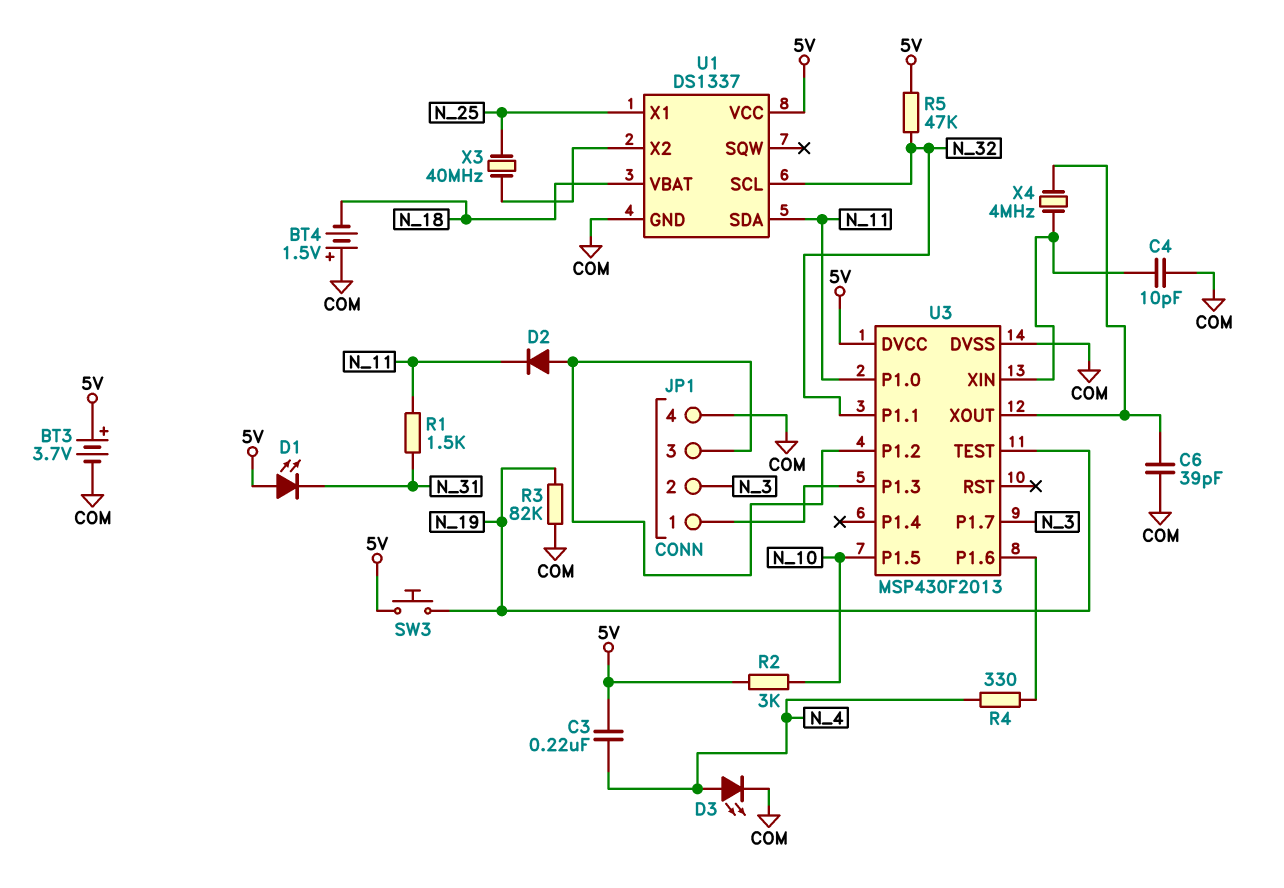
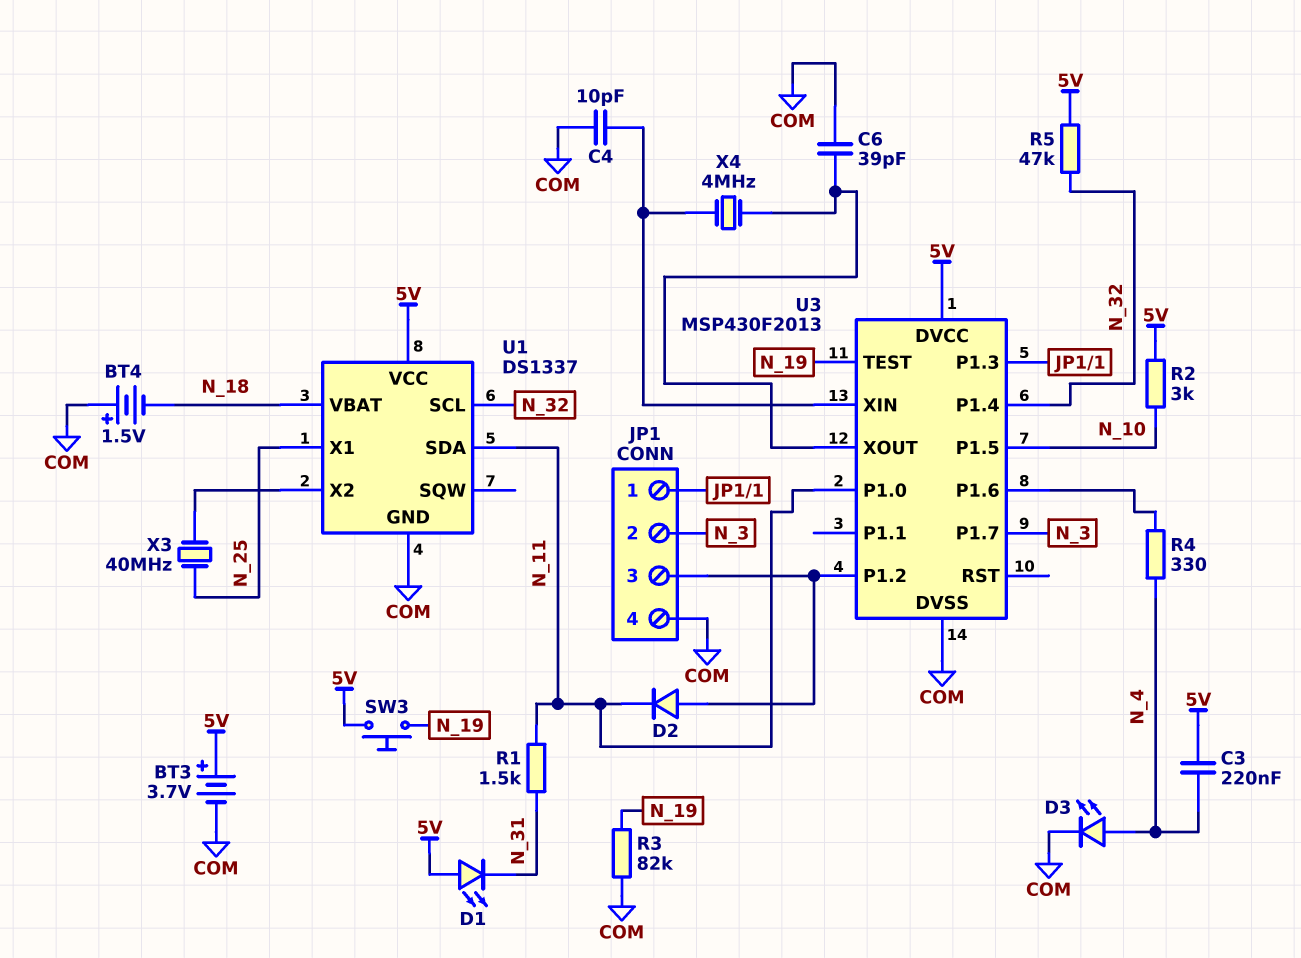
U3 pin P1.1: N_32 -> none
U3 pin P1.4: none -> N_32

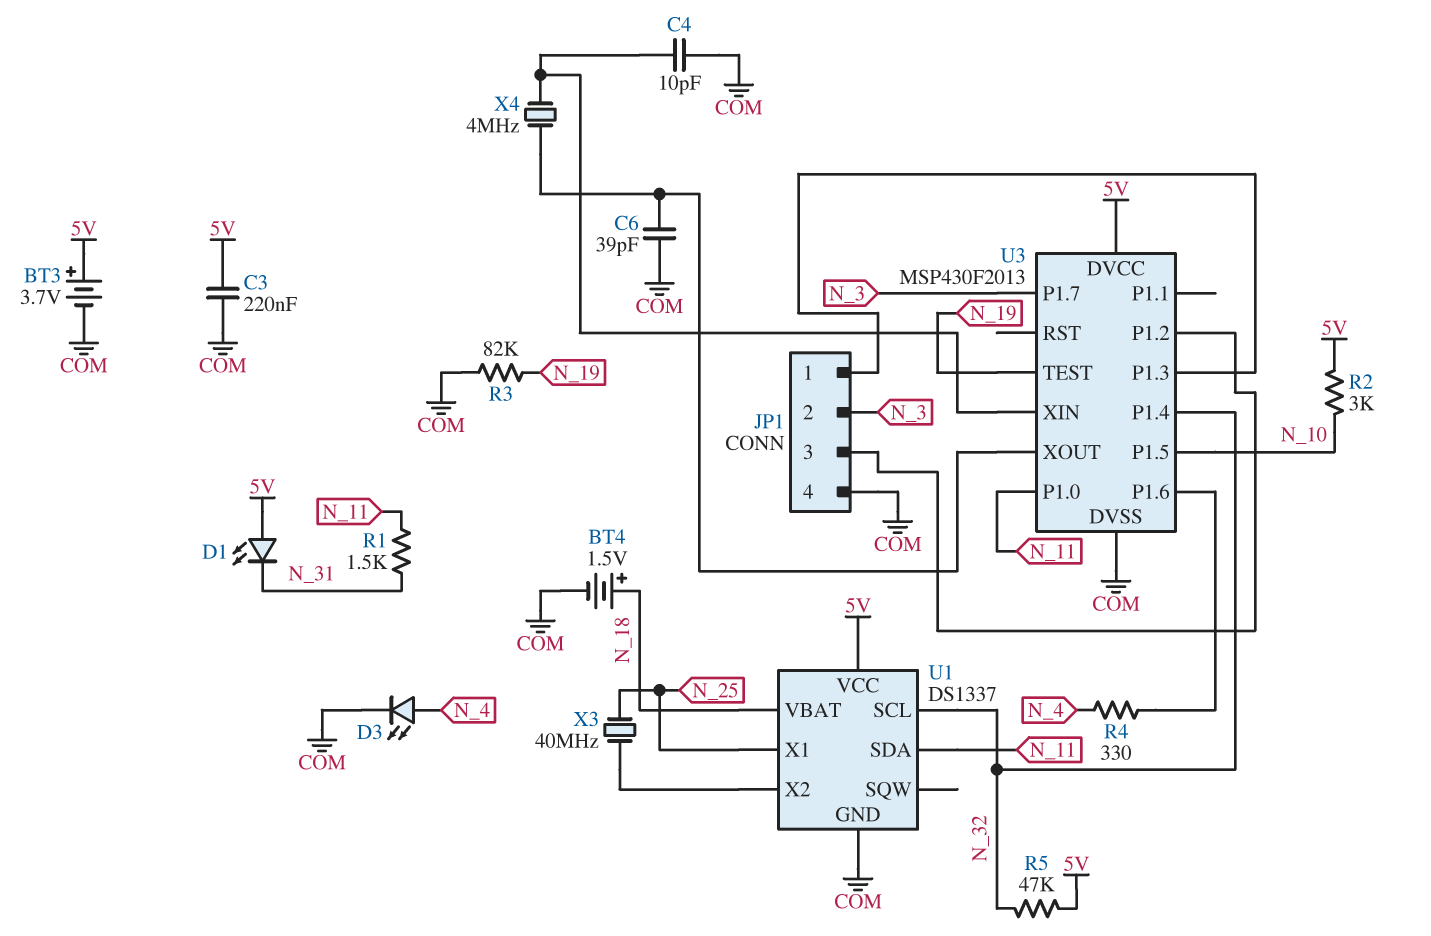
BT4: 1.5V (plus COM, minus N_18) -> 1.5V (plus N_18, minus COM)
C3: 220nF (5V, N_4) -> 220nF (5V, COM)
D2: diode (A JP1/3, K N_11) -> none
SW3: button (5V, N_19) -> none

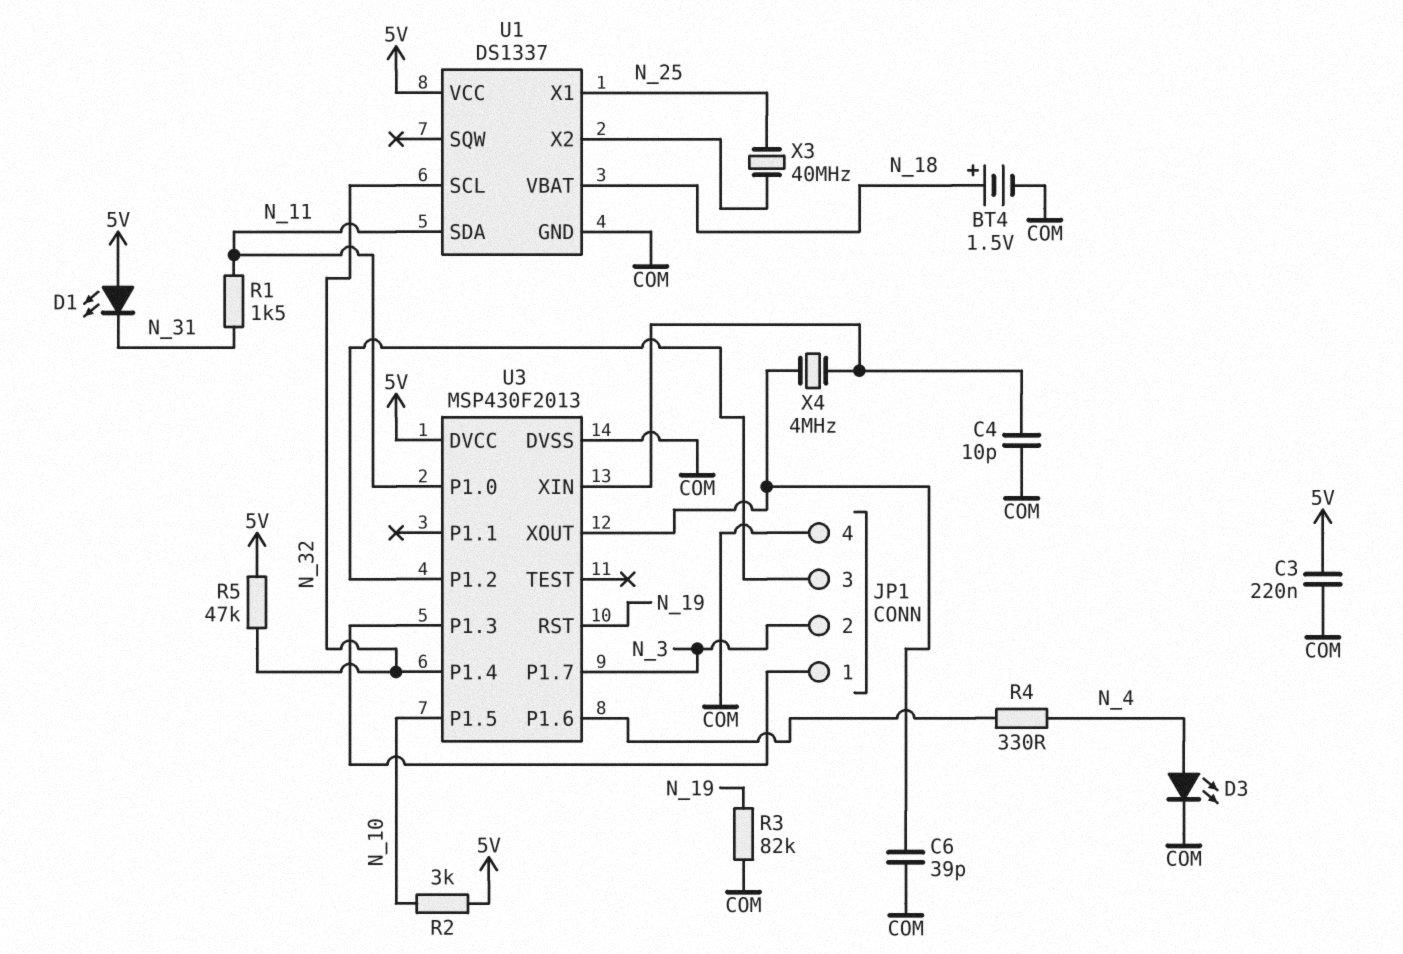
BT3: 3.7V (plus 5V, minus COM) -> none
U3 pin RST: none -> N_19
U3 pin TEST: N_19 -> none

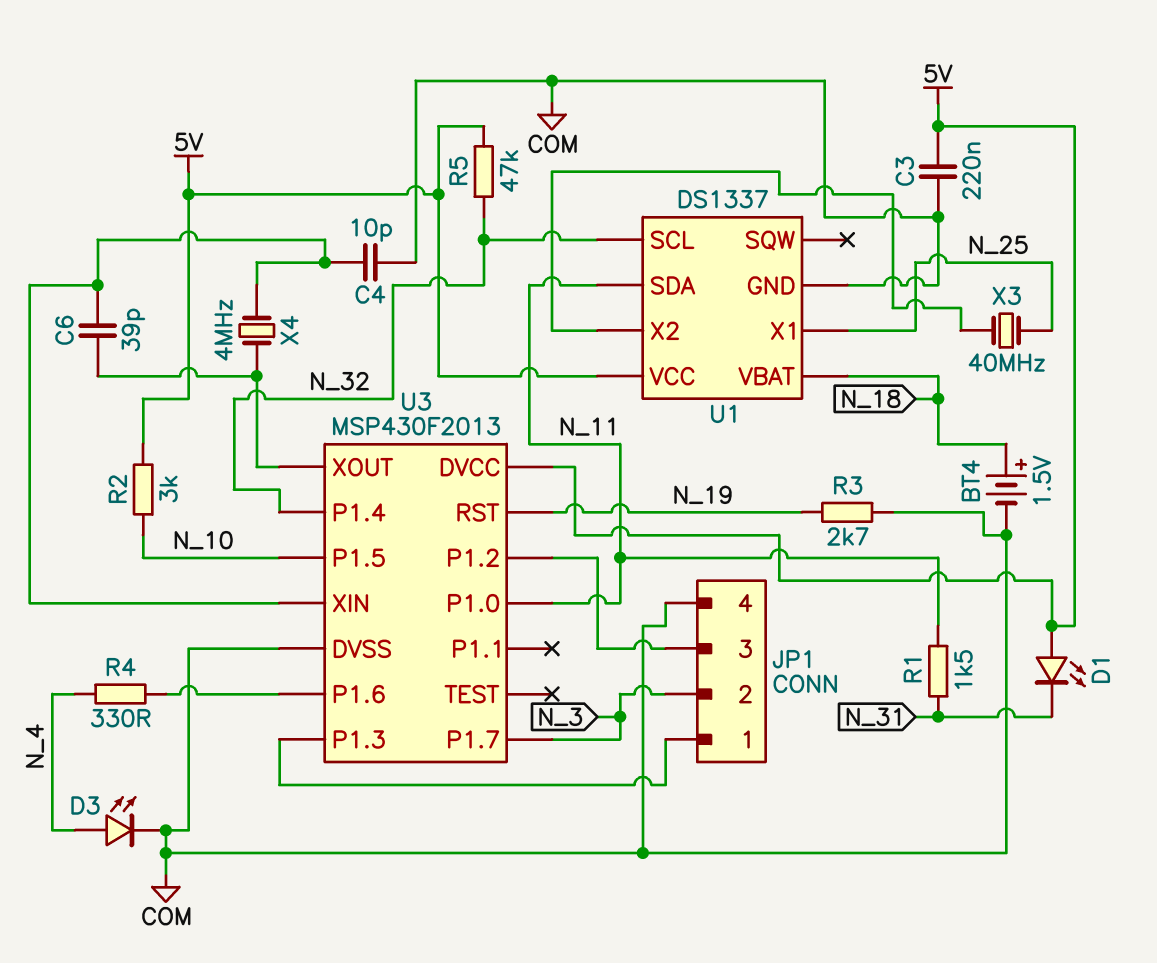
C6: 39pF (COM, U3/XOUT) -> 39pF (U3/XIN, U3/XOUT)
R3: 82k (COM, N_19) -> 2.7k (COM, N_19)

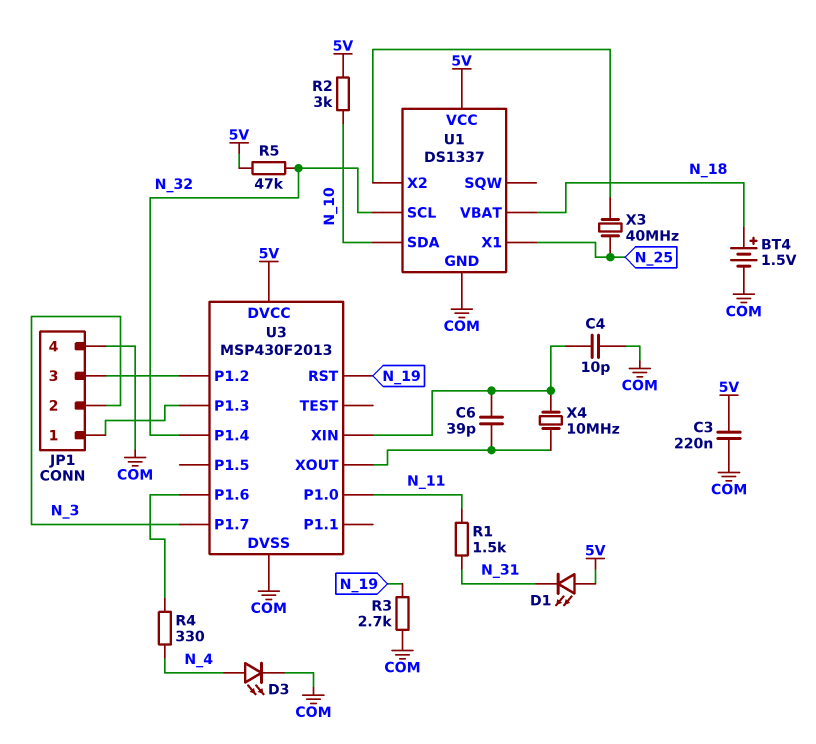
U1 pin SDA: N_11 -> N_10
U3 pin P1.5: N_10 -> none
X4: 4MHz (U3/XIN, U3/XOUT) -> 10MHz (U3/XIN, U3/XOUT)

